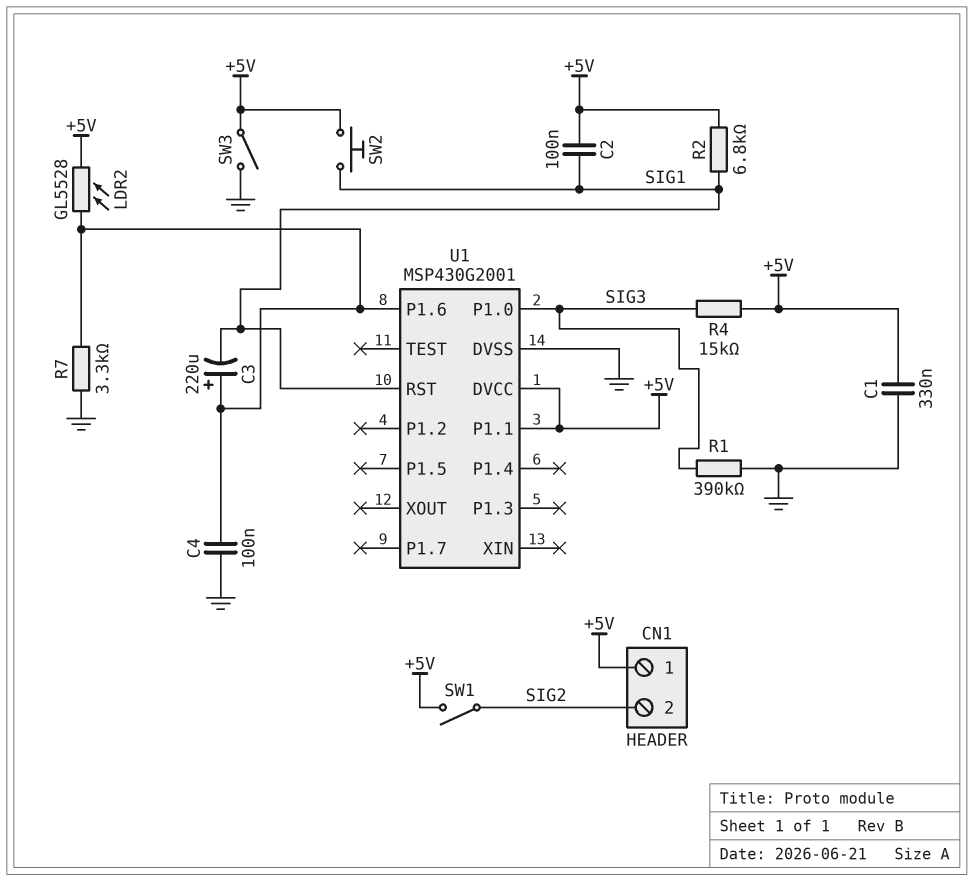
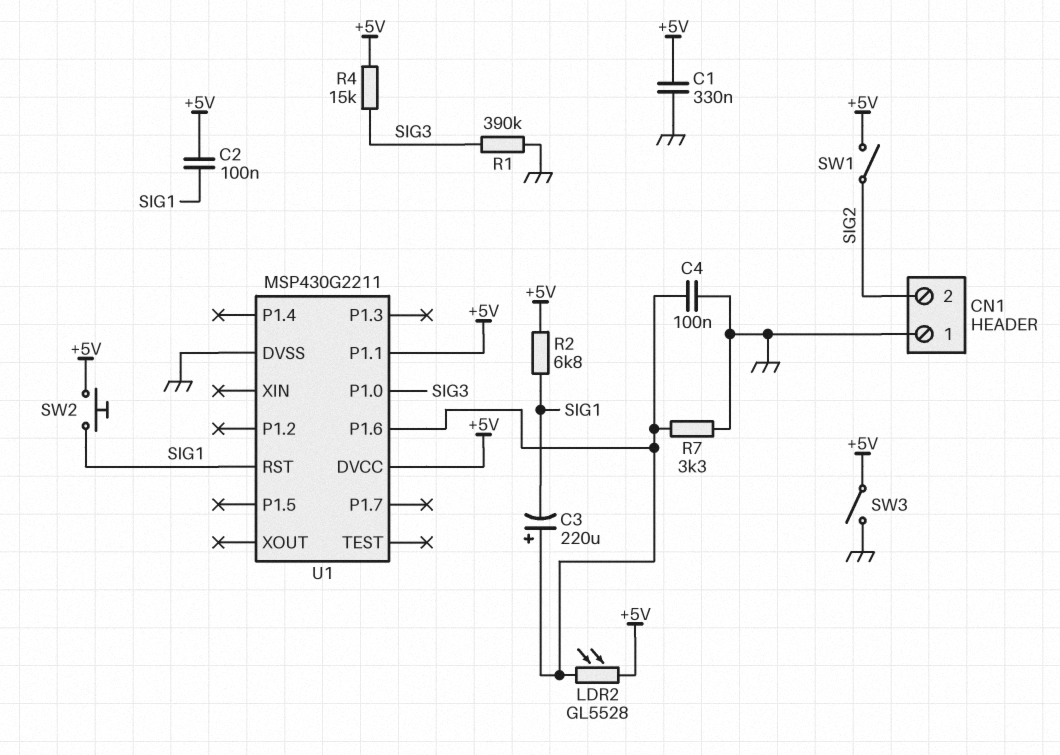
CN1 pin 1: +5V -> GND
U1: MSP430G2001 -> MSP430G2211

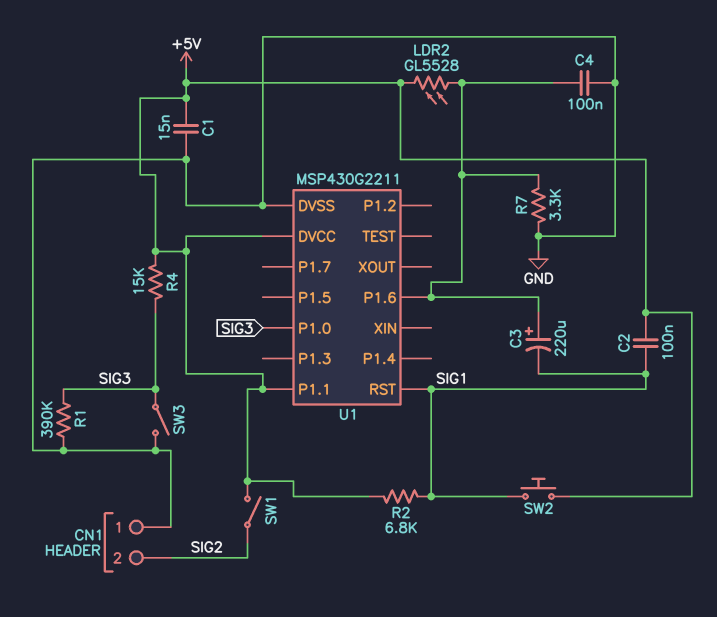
C1: 330nF (+5V, GND) -> 15nF (+5V, GND)
SW3: switch (+5V, GND) -> switch (GND, SIG3)

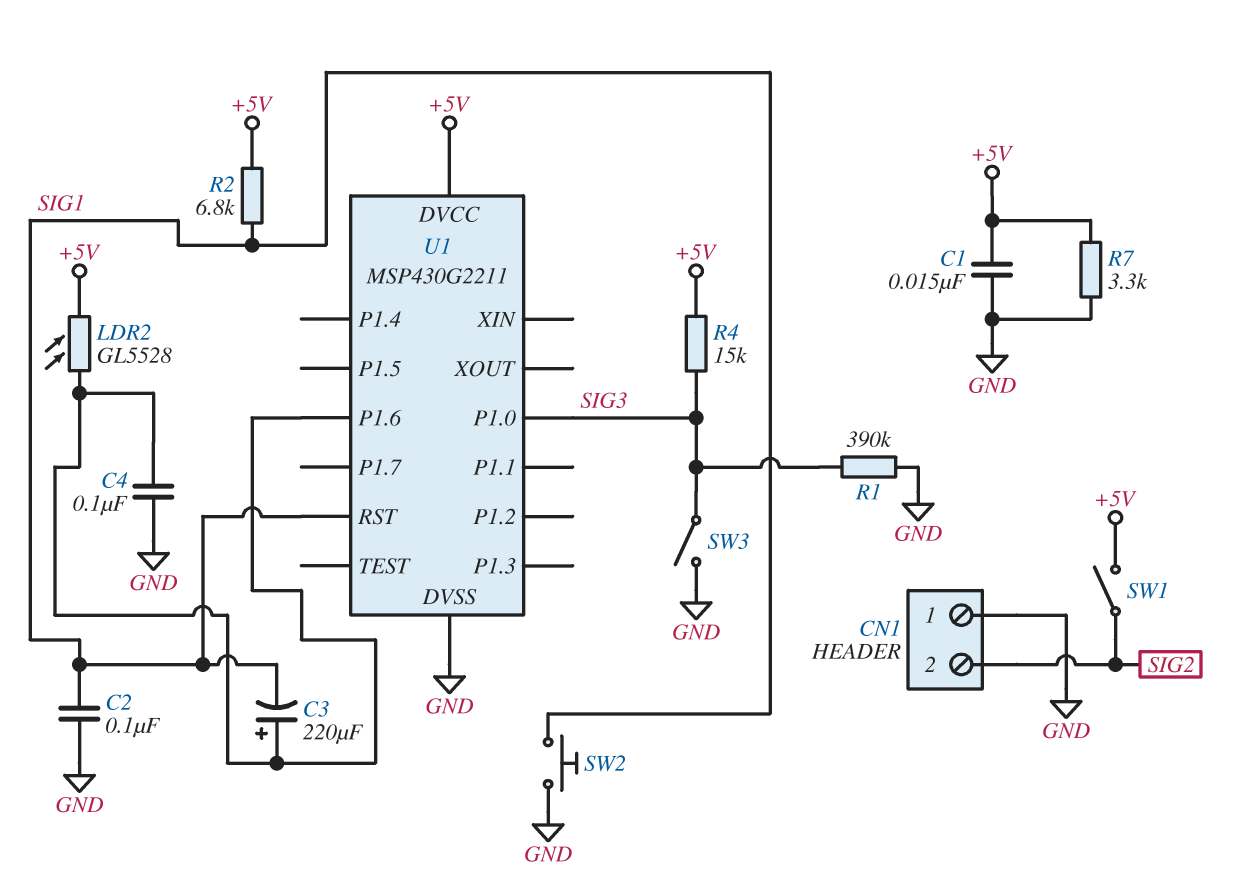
C2: 100nF (+5V, SIG1) -> 100nF (GND, SIG1)
R7: 3.3k (GND, U1/P1.6) -> 3.3k (+5V, GND)
SW2: button (+5V, SIG1) -> button (GND, SIG1)
U1 pin P1.1: +5V -> none

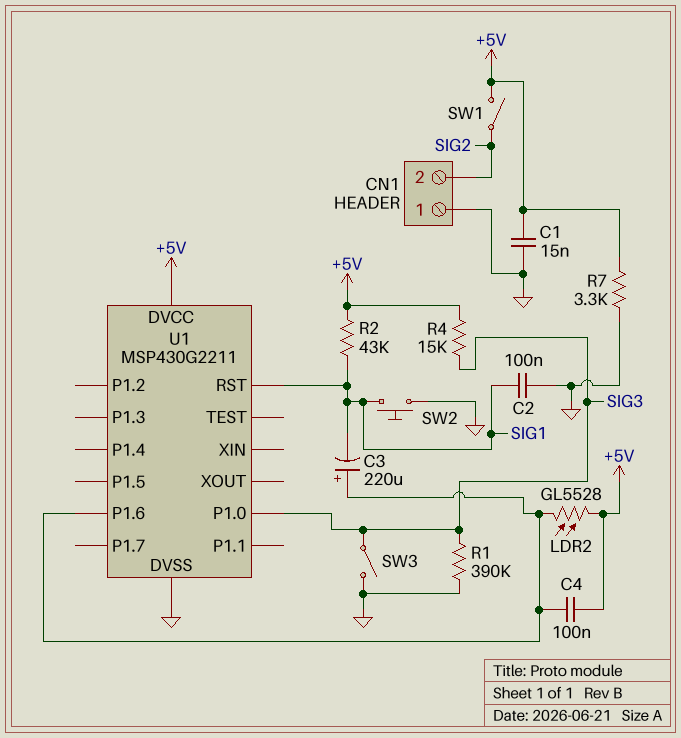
C4: 100nF (GND, U1/P1.6) -> 100nF (+5V, U1/P1.6)
R2: 6.8k (+5V, SIG1) -> 43k (+5V, SIG1)

